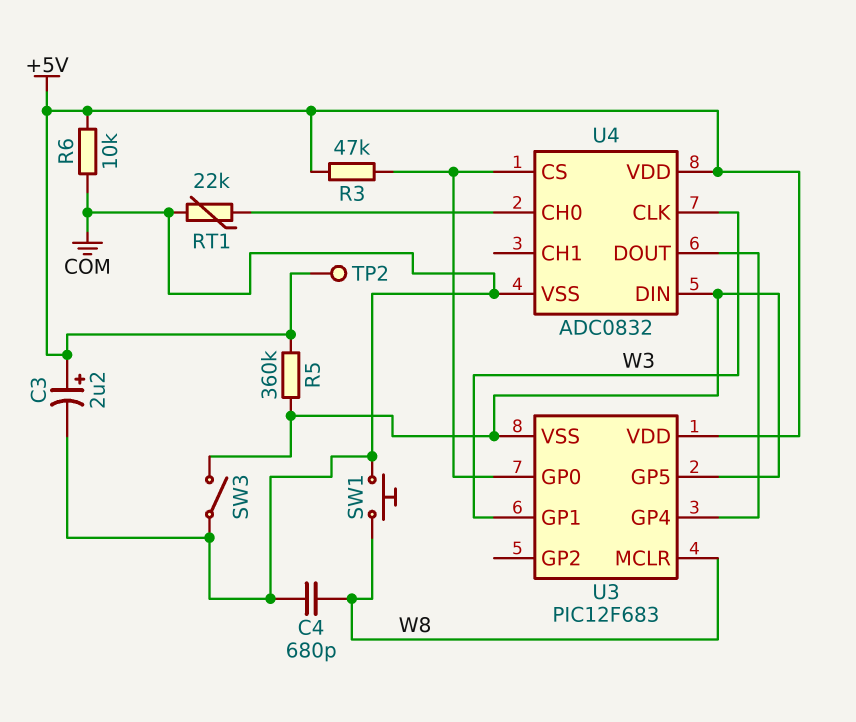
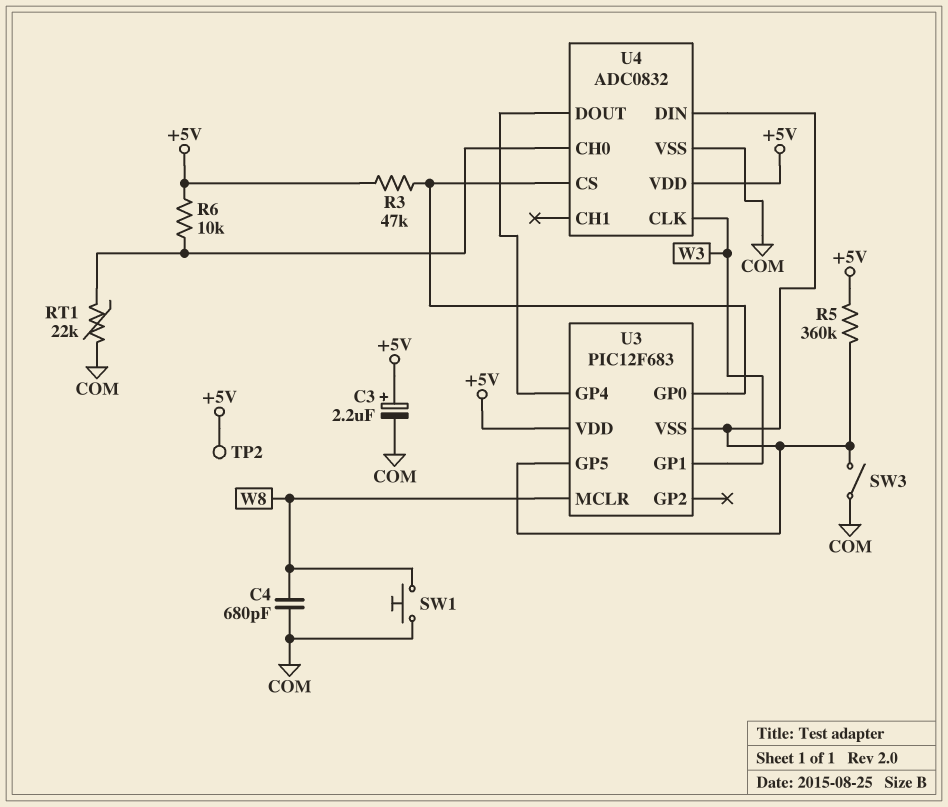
R6: 10k (+5V, COM) -> 10k (+5V, U4/CH0)

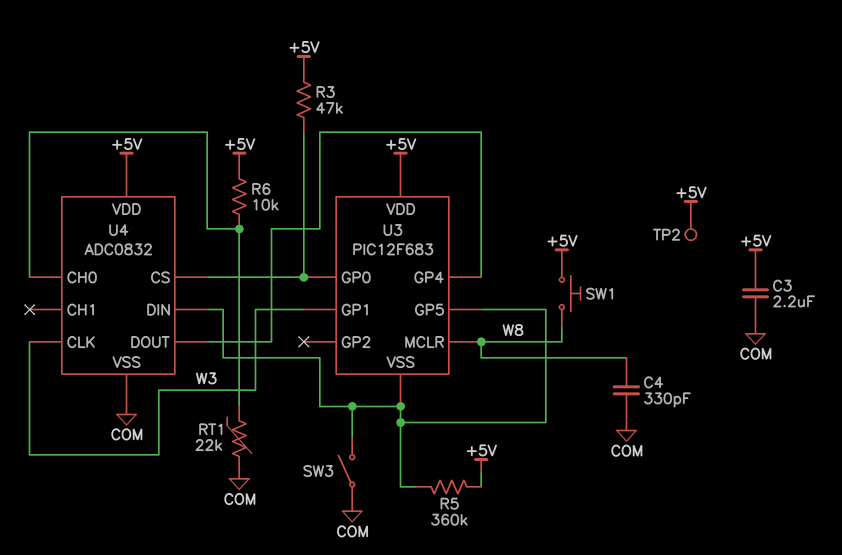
C3: 2.2uF (plus +5V, minus COM) -> 2.2uF (+5V, COM)
C4: 680pF (COM, W8) -> 330pF (COM, W8)
SW1: button (COM, W8) -> button (+5V, W8)

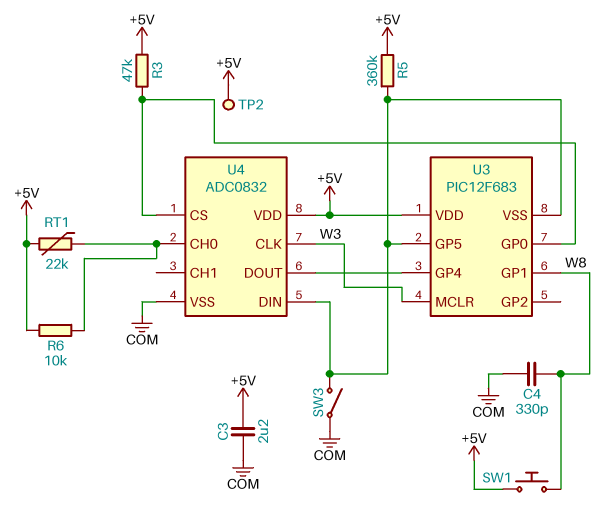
RT1: 22k (COM, U4/CH0) -> 22k (+5V, U4/CH0)
U3 pin GP1: W3 -> W8
U3 pin MCLR: W8 -> W3

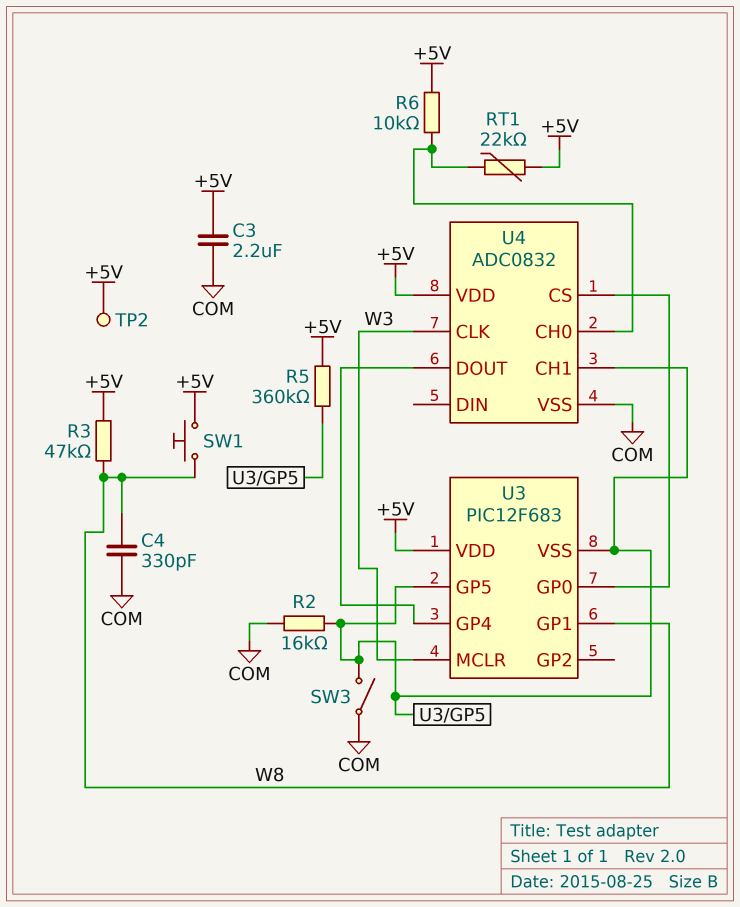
R2: none -> 16k (COM, U3/GP5)
R3: 47k (+5V, U3/GP0) -> 47k (+5V, W8)
U4 pin CH1: none -> U3/GP5
U4 pin DIN: U3/GP5 -> none

